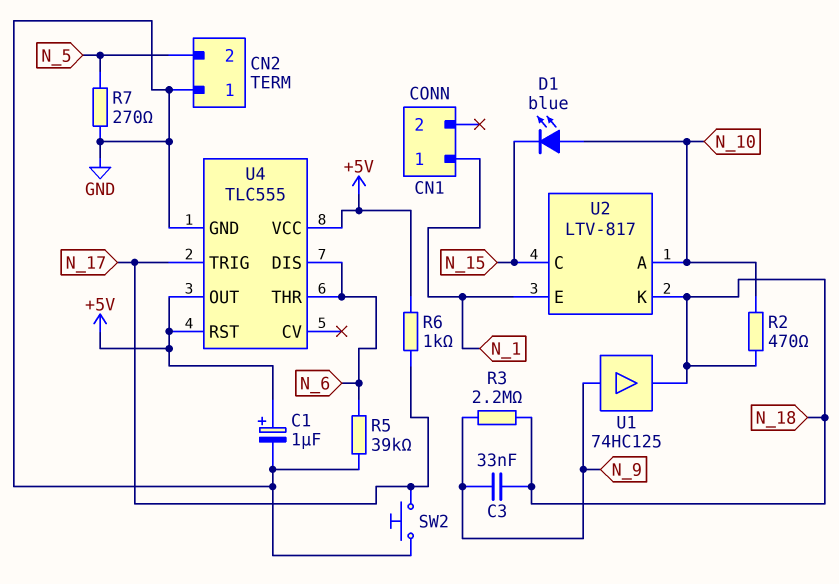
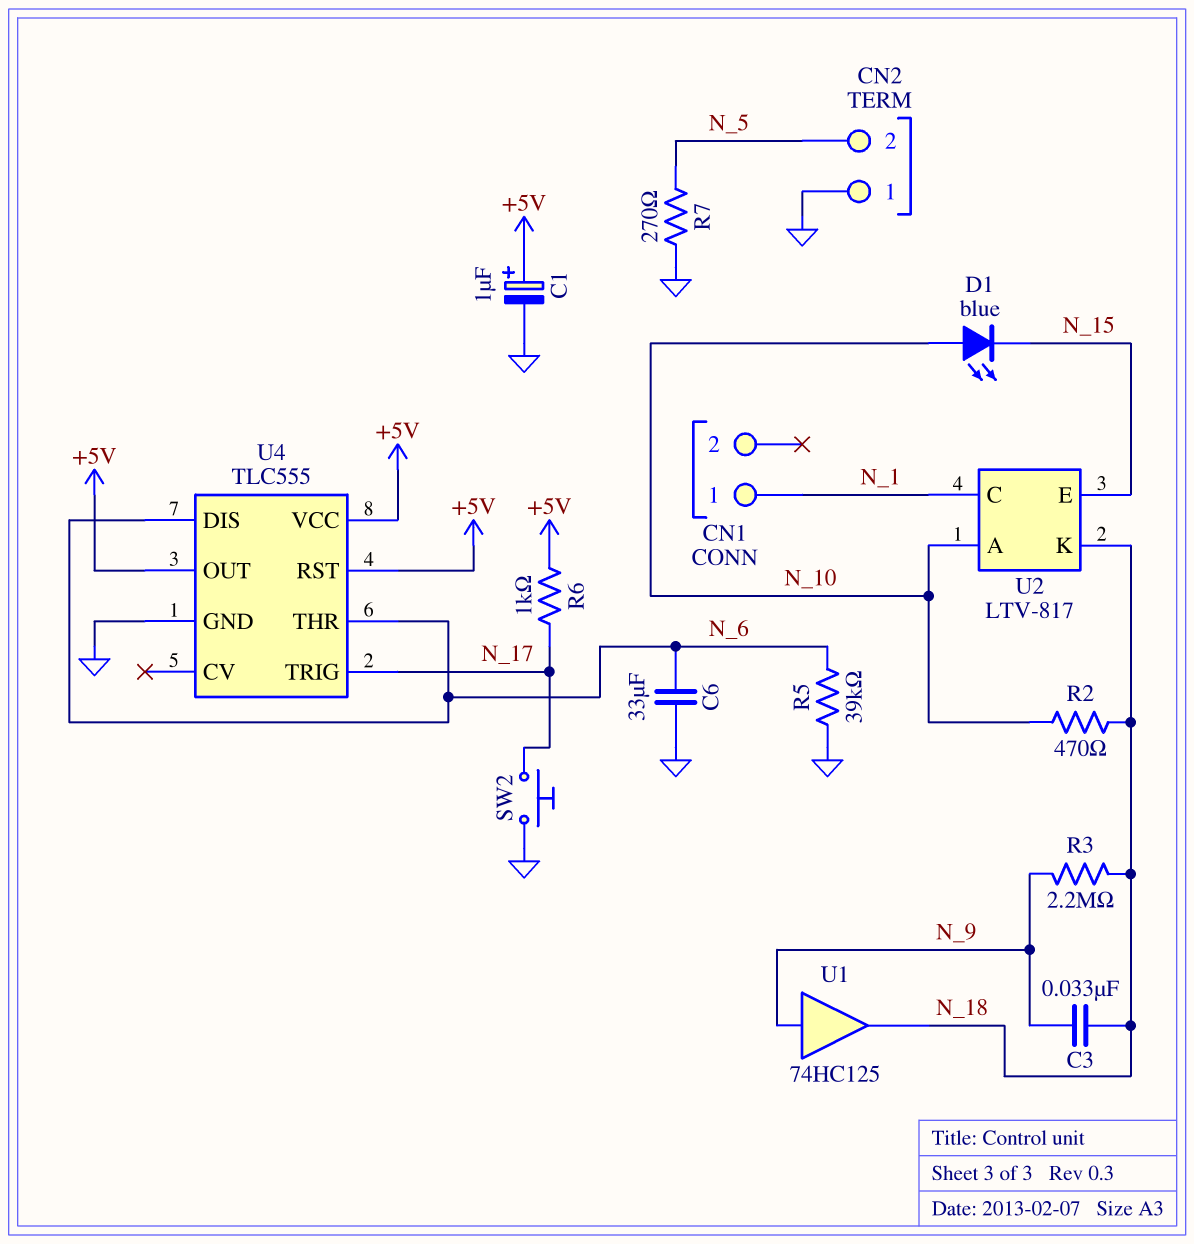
C6: none -> 33uF (GND, N_6)
U2 pin C: N_15 -> N_1
U2 pin E: N_1 -> N_15

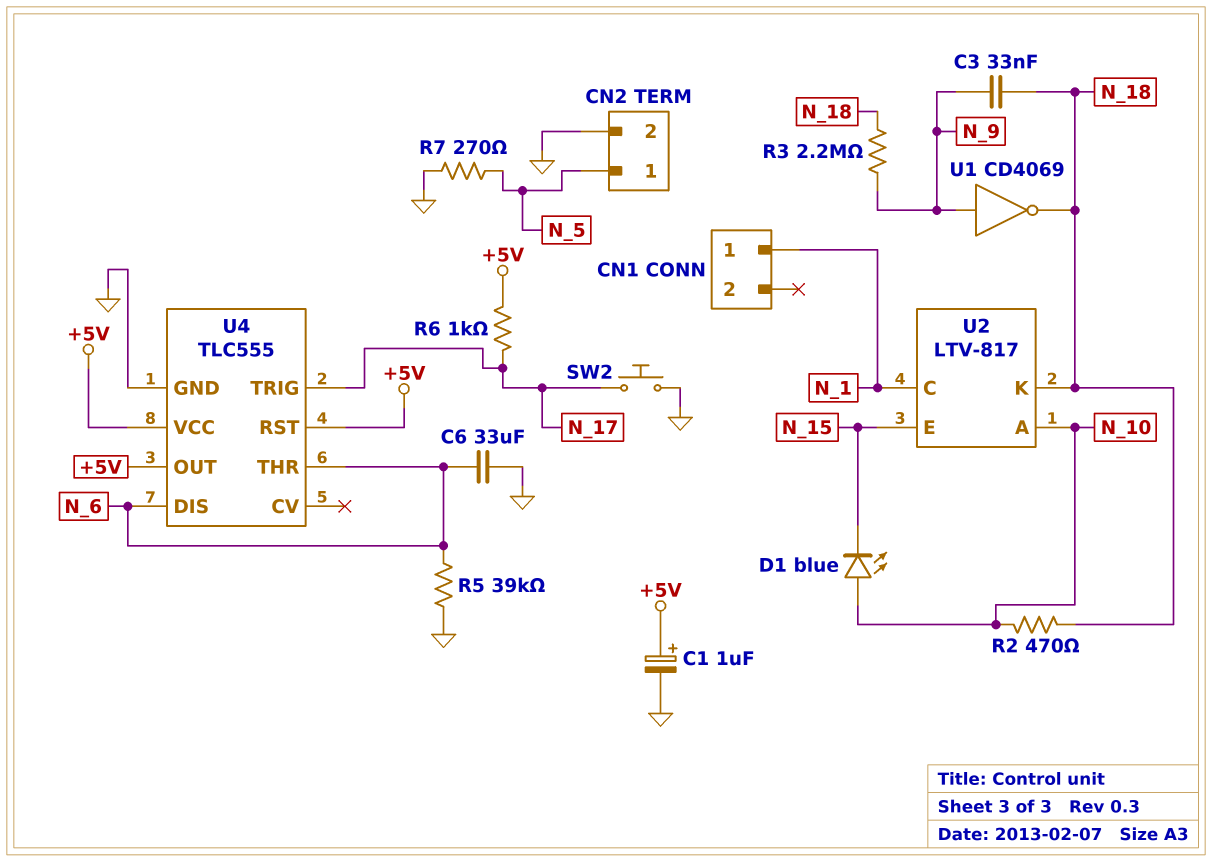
CN2 pin 1: GND -> N_5
CN2 pin 2: N_5 -> GND
U1: buffer 74HC125 (in N_9, out N_18) -> NOT CD4069 (in N_9, out N_18)

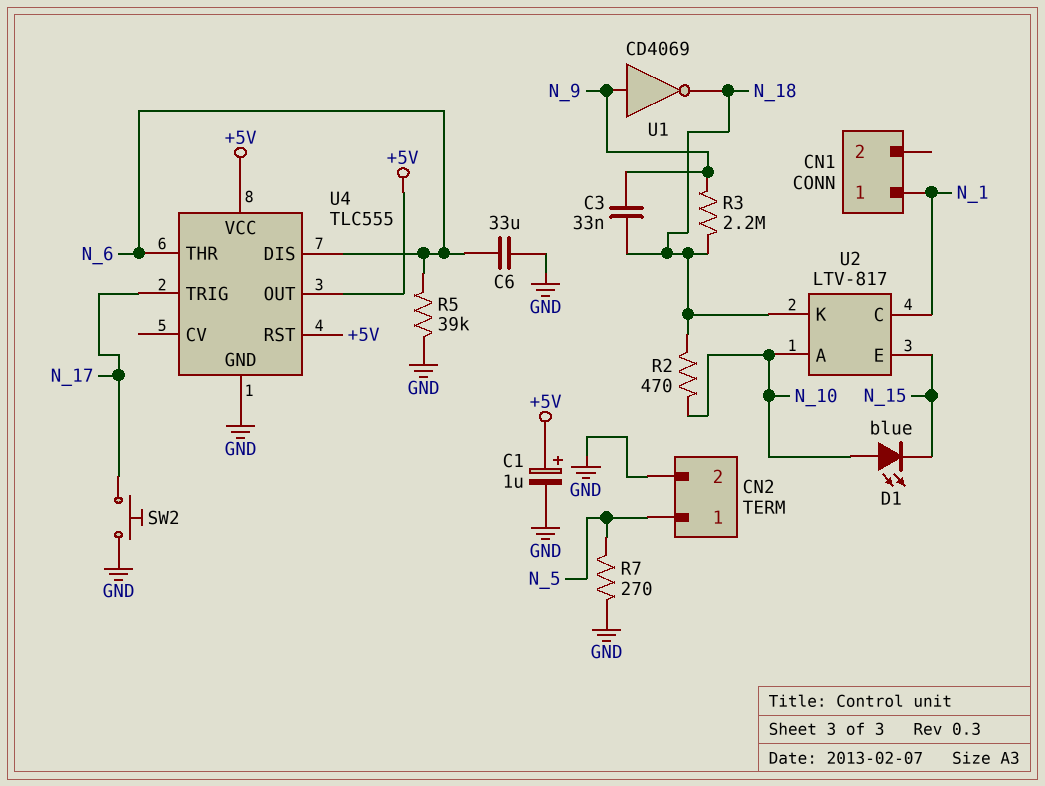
R6: 1k (+5V, N_17) -> none

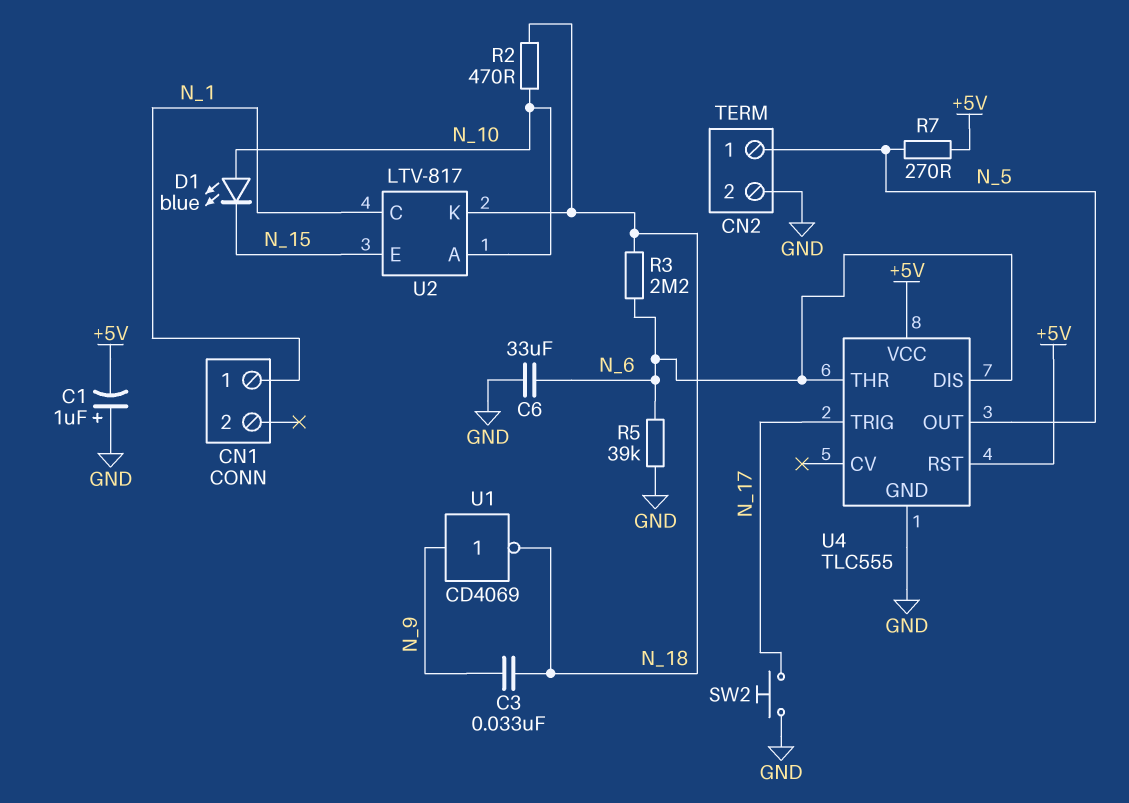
C1: 1uF (plus +5V, minus GND) -> 1uF (plus GND, minus +5V)
R3: 2.2M (N_9, N_18) -> 2.2M (N_6, N_18)
R7: 270 (GND, N_5) -> 270 (+5V, N_5)
U4 pin OUT: +5V -> N_5

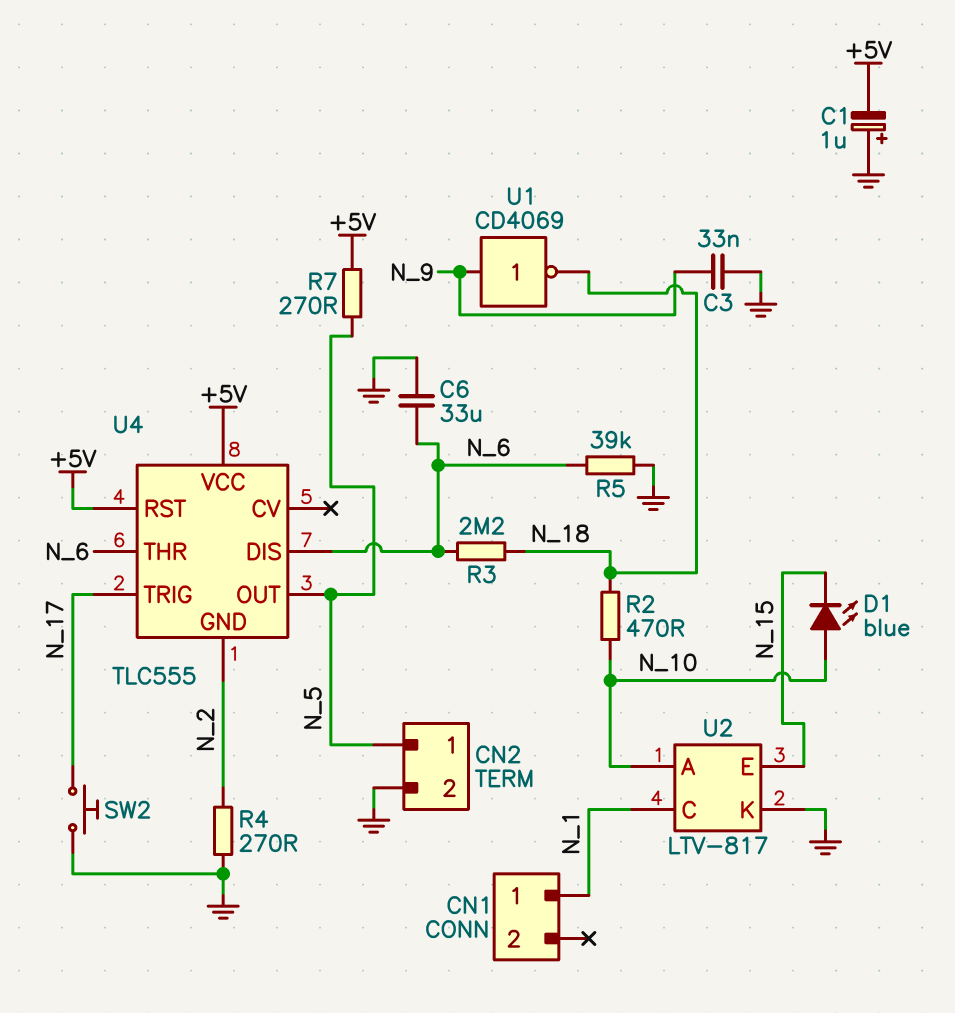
C3: 33nF (N_9, N_18) -> 33nF (GND, N_9)
R4: none -> 270 (GND, N_2)
U2 pin K: N_18 -> GND
U4 pin GND: GND -> N_2

